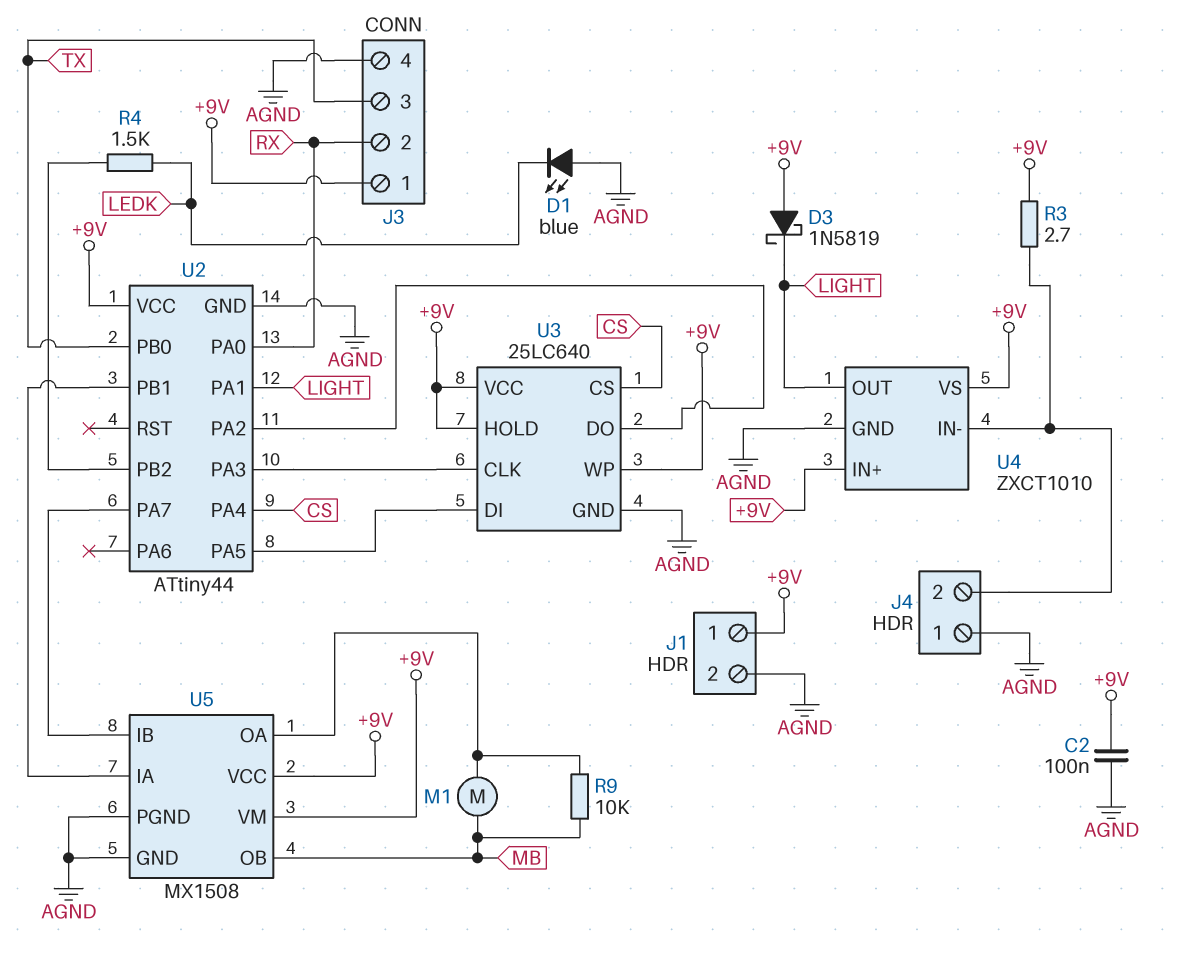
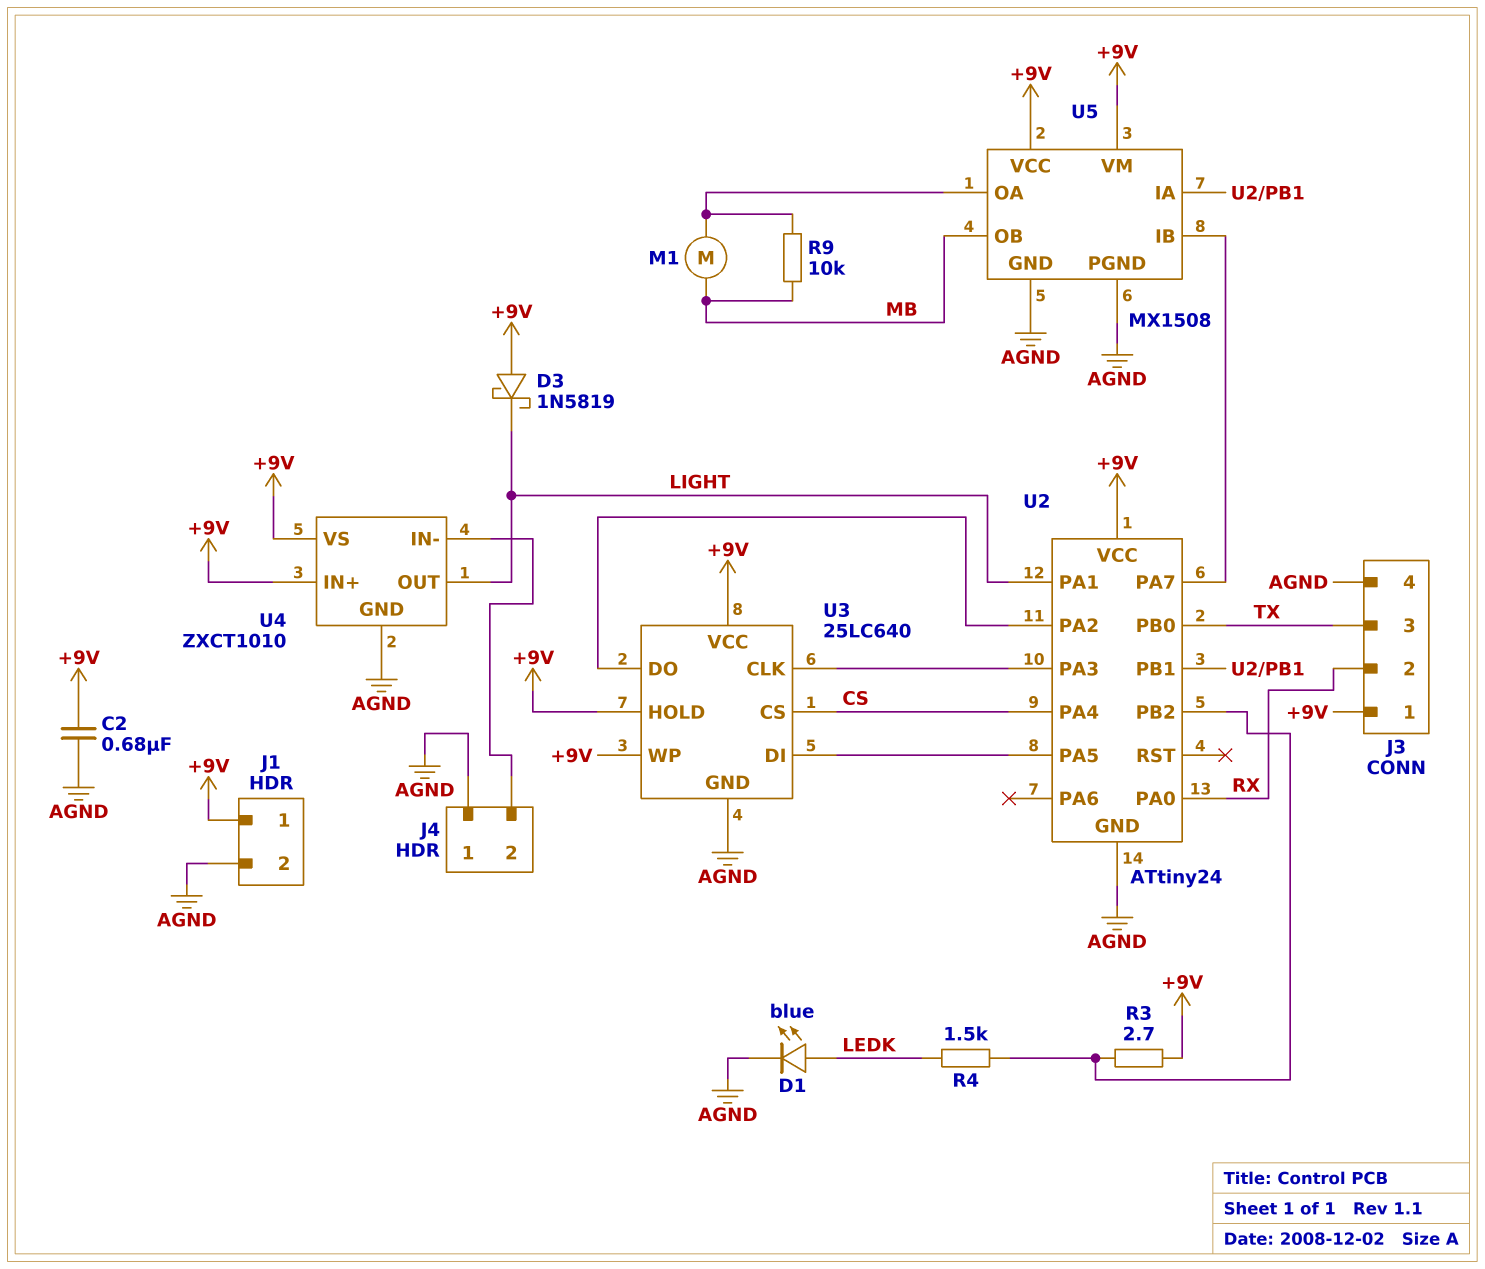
C2: 100nF (+9V, AGND) -> 680nF (+9V, AGND)
D1: LED blue (A AGND, K LEDK) -> LED blue (A LEDK, K AGND)
R3: 2.7 (+9V, J4/2) -> 2.7 (+9V, U2/PB2)
U2: ATtiny44 -> ATtiny24

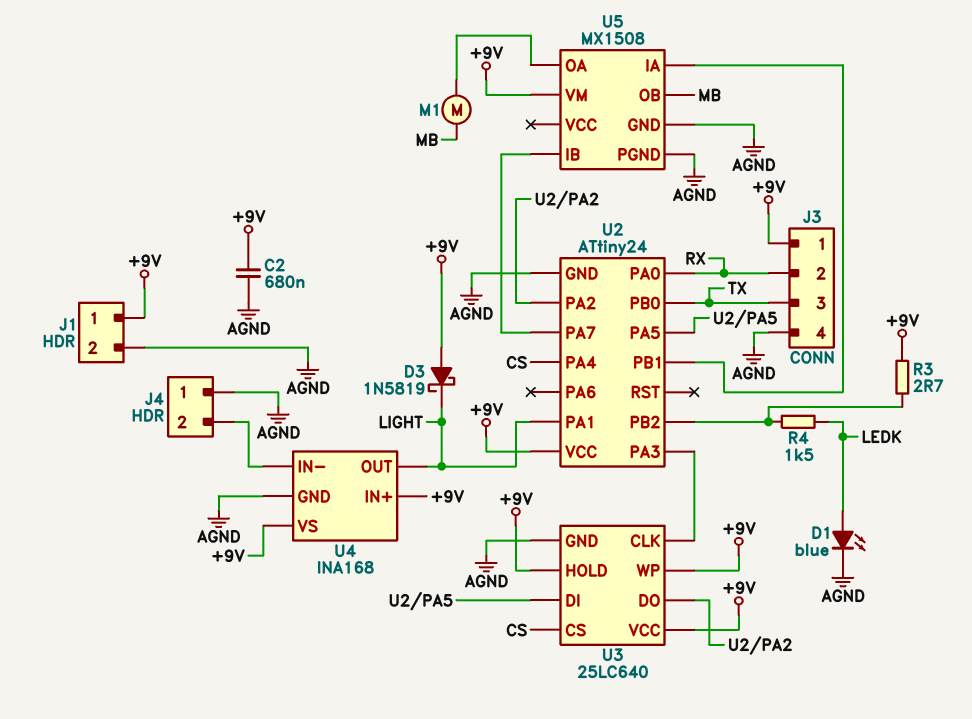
R9: 10k (MB, U5/OA) -> none
U4: ZXCT1010 -> INA168
U5 pin VCC: +9V -> none

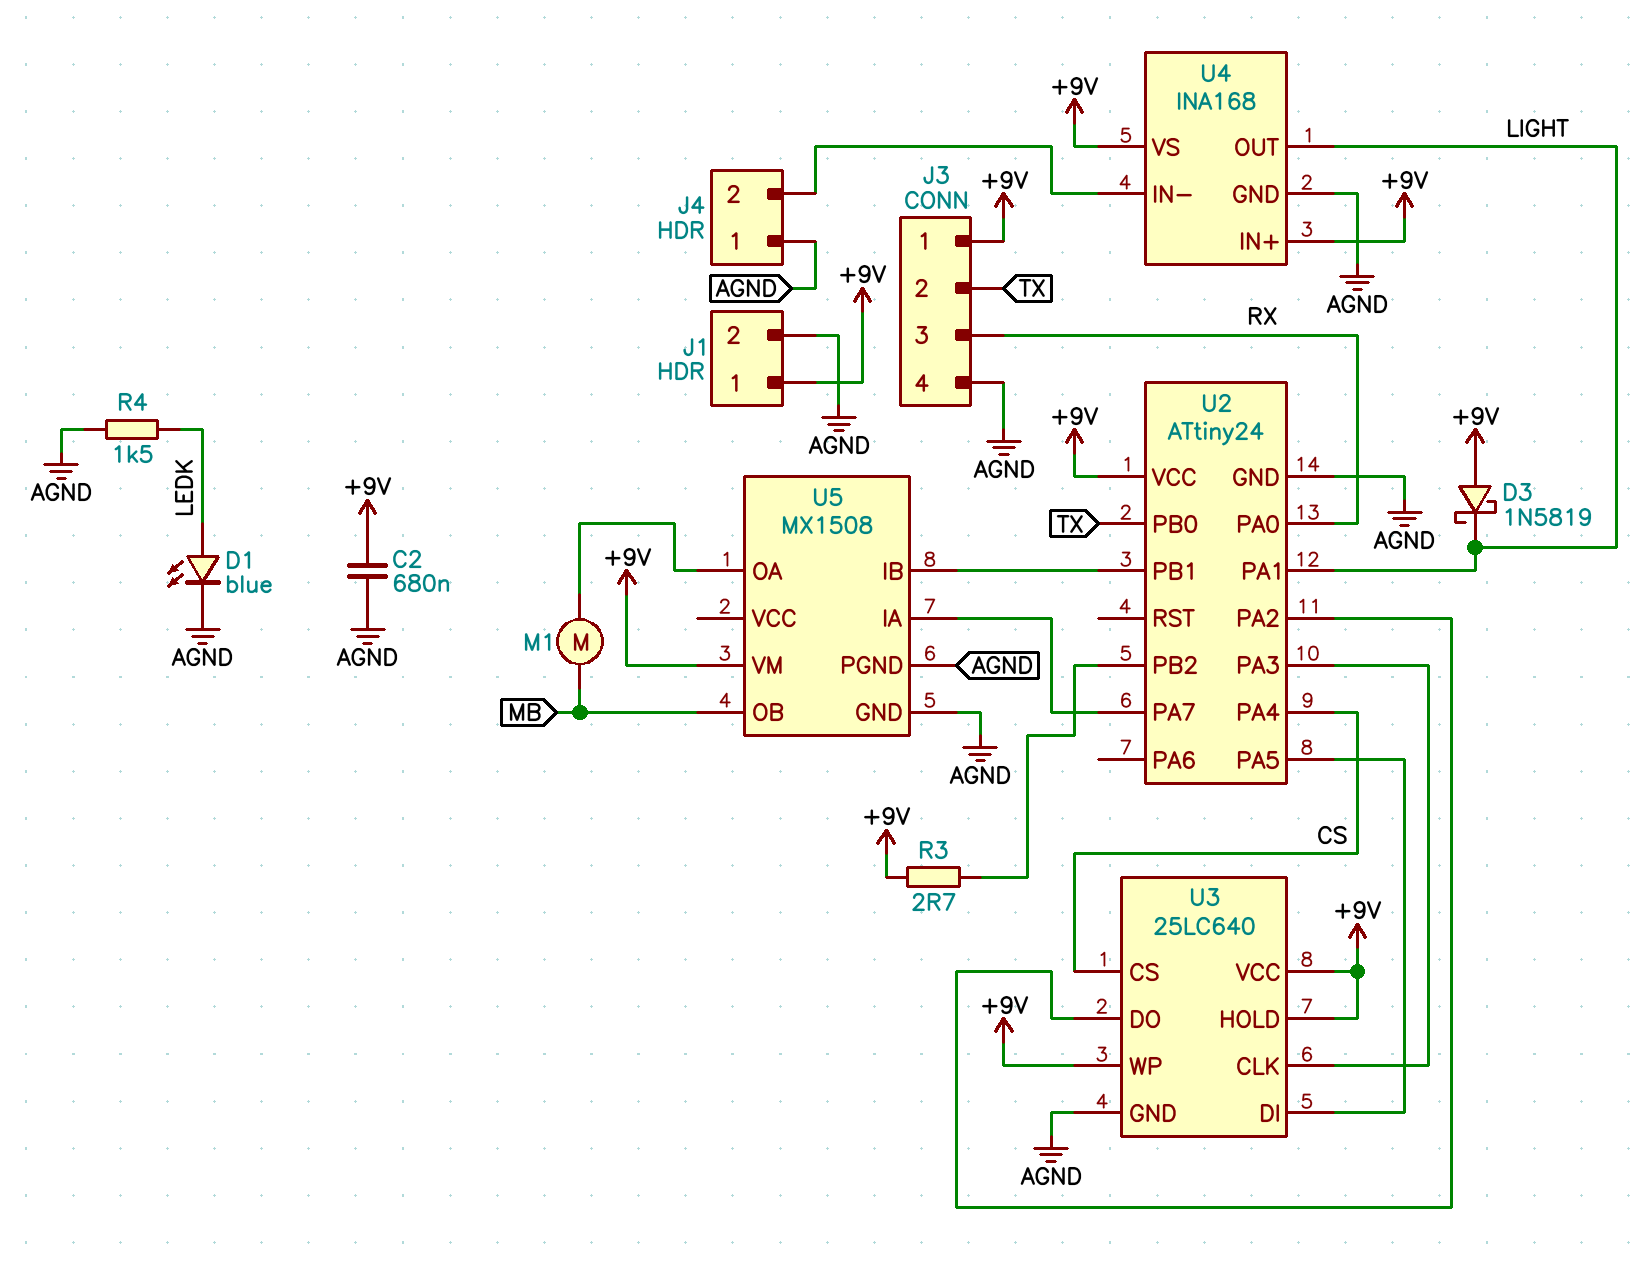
J3 pin 2: RX -> TX
J3 pin 3: TX -> RX
R4: 1.5k (LEDK, U2/PB2) -> 1.5k (AGND, LEDK)
U5 pin IA: U2/PB1 -> U2/PA7
U5 pin IB: U2/PA7 -> U2/PB1

